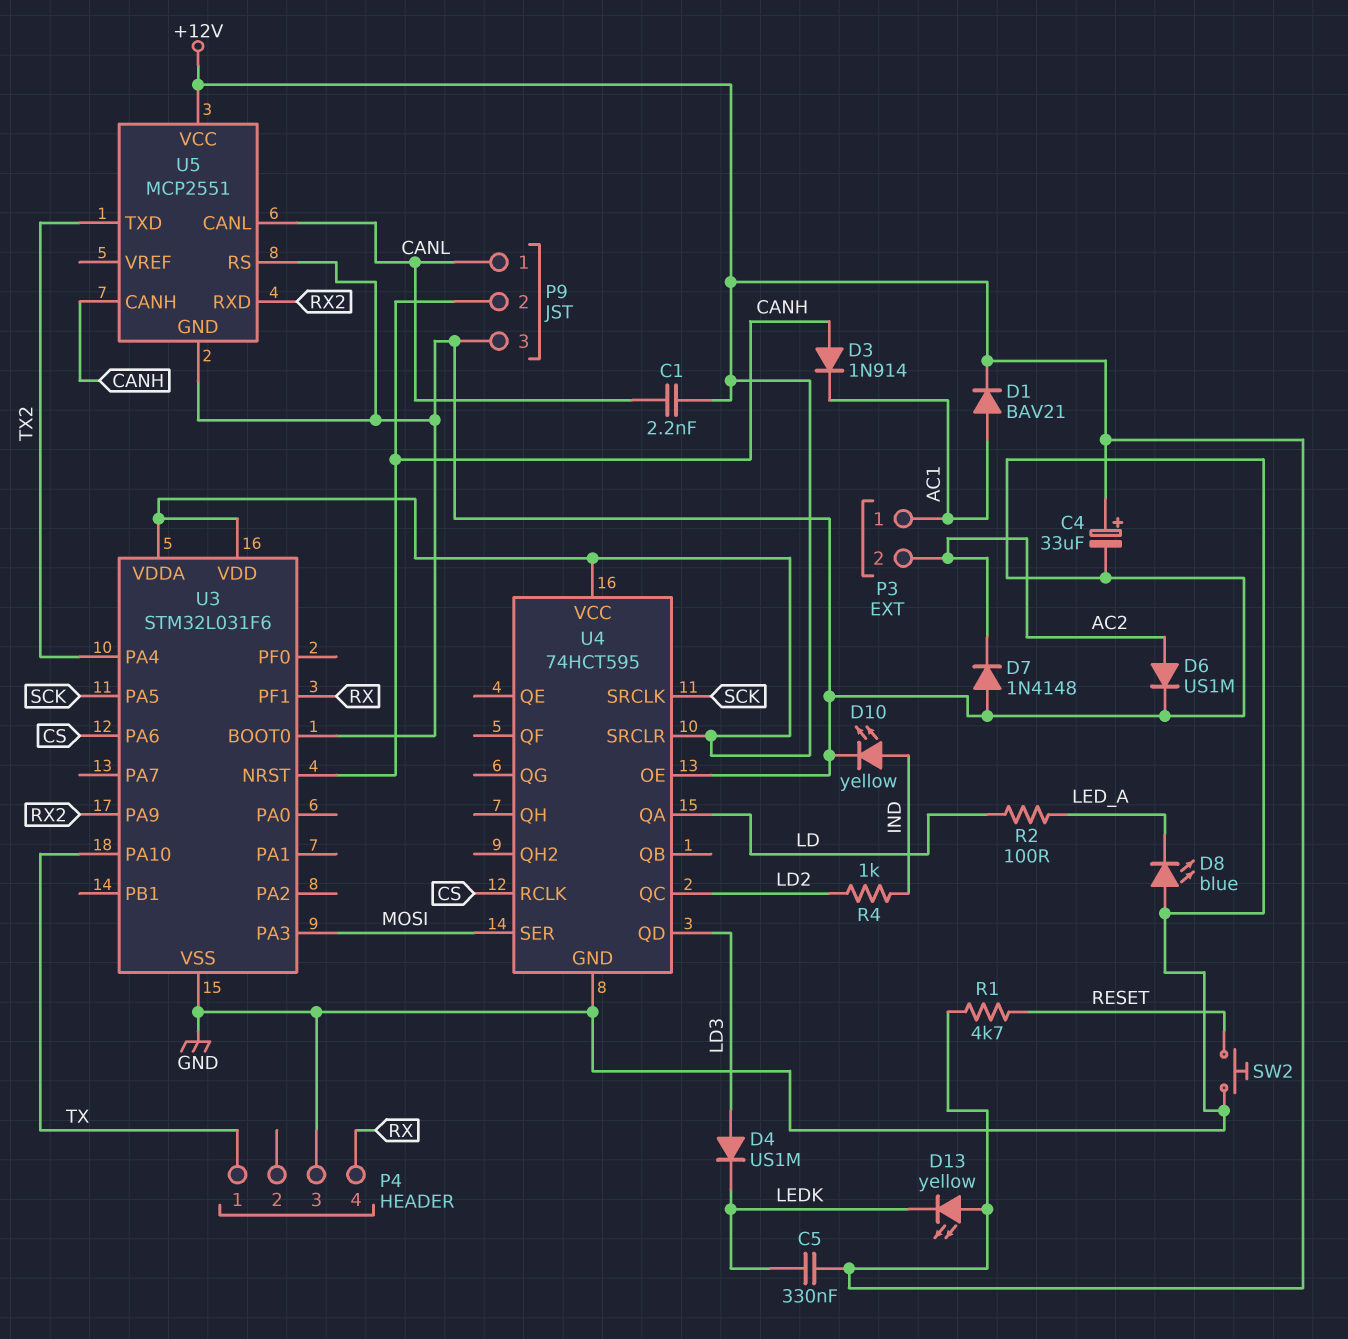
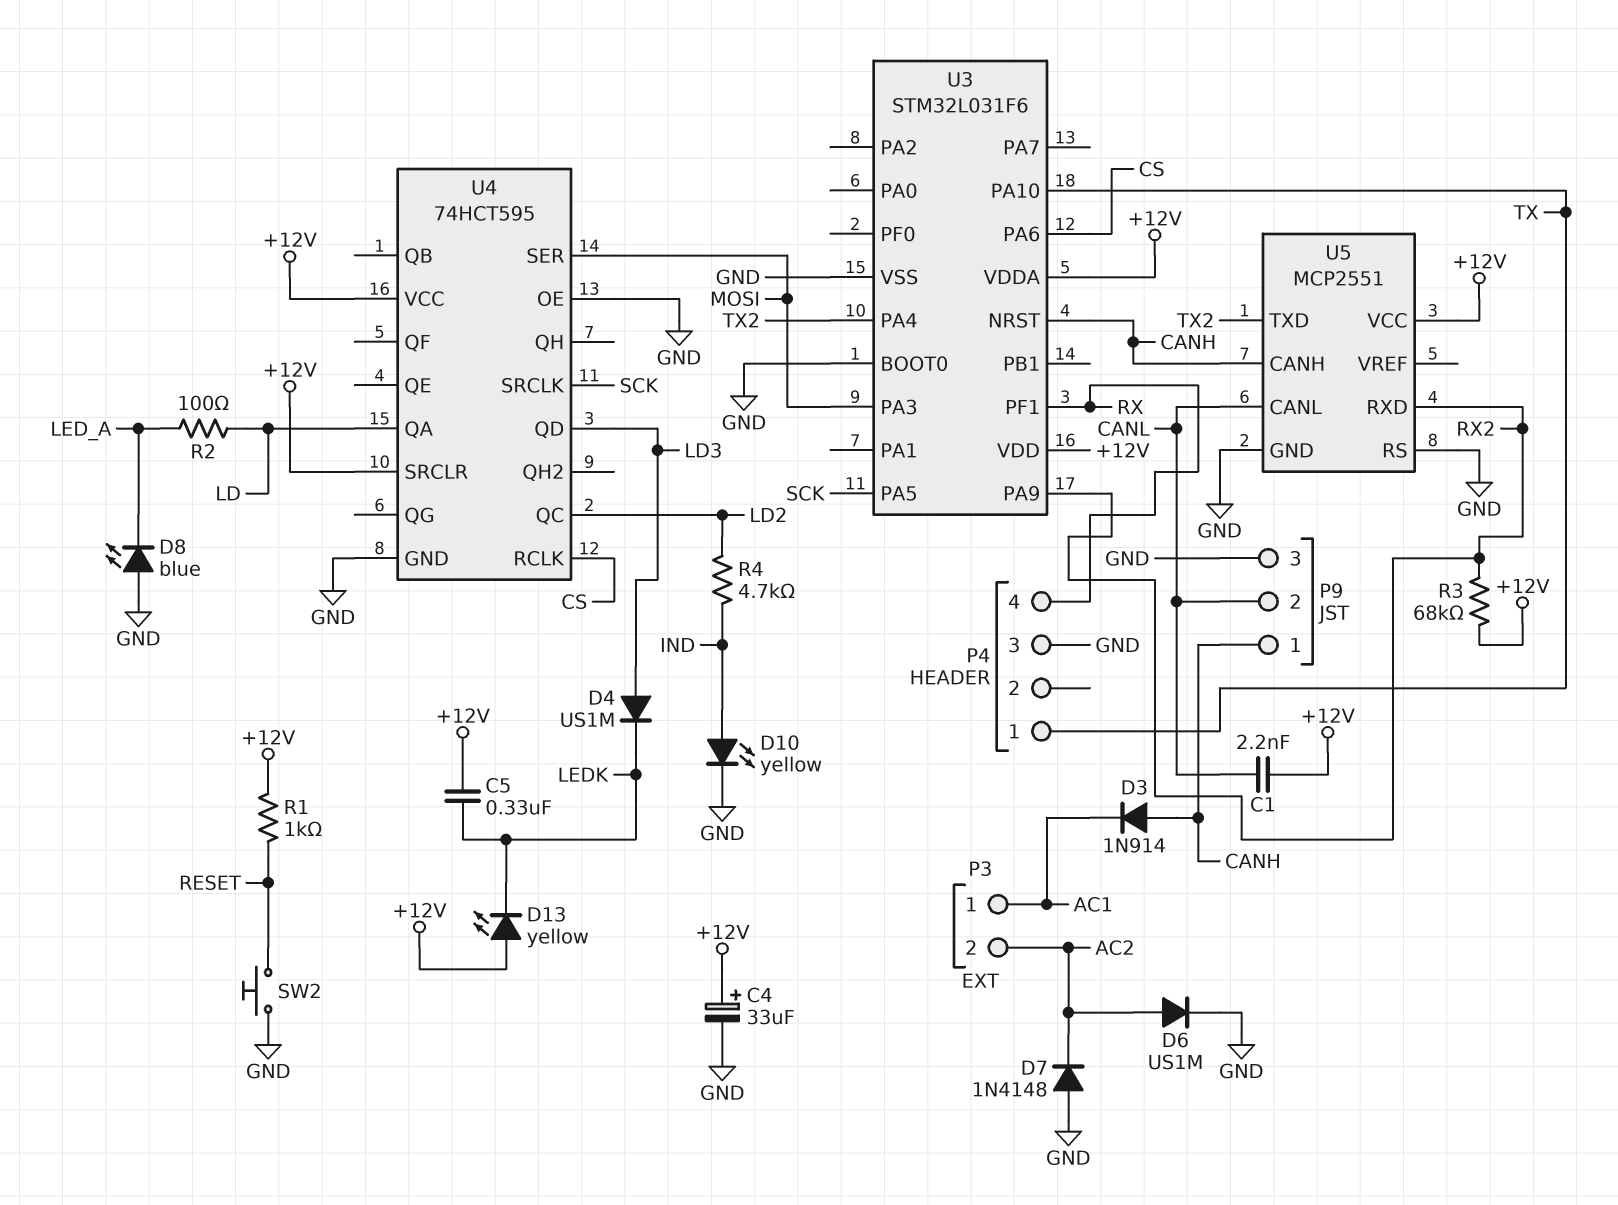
D1: diode BAV21 (A AC1, K +12V) -> none
P9 pin 1: CANL -> CANH
P9 pin 2: CANH -> CANL
R1: 4.7k (+12V, RESET) -> 1k (+12V, RESET)
R3: none -> 68k (+12V, RX2)
R4: 1k (IND, LD2) -> 4.7k (IND, LD2)

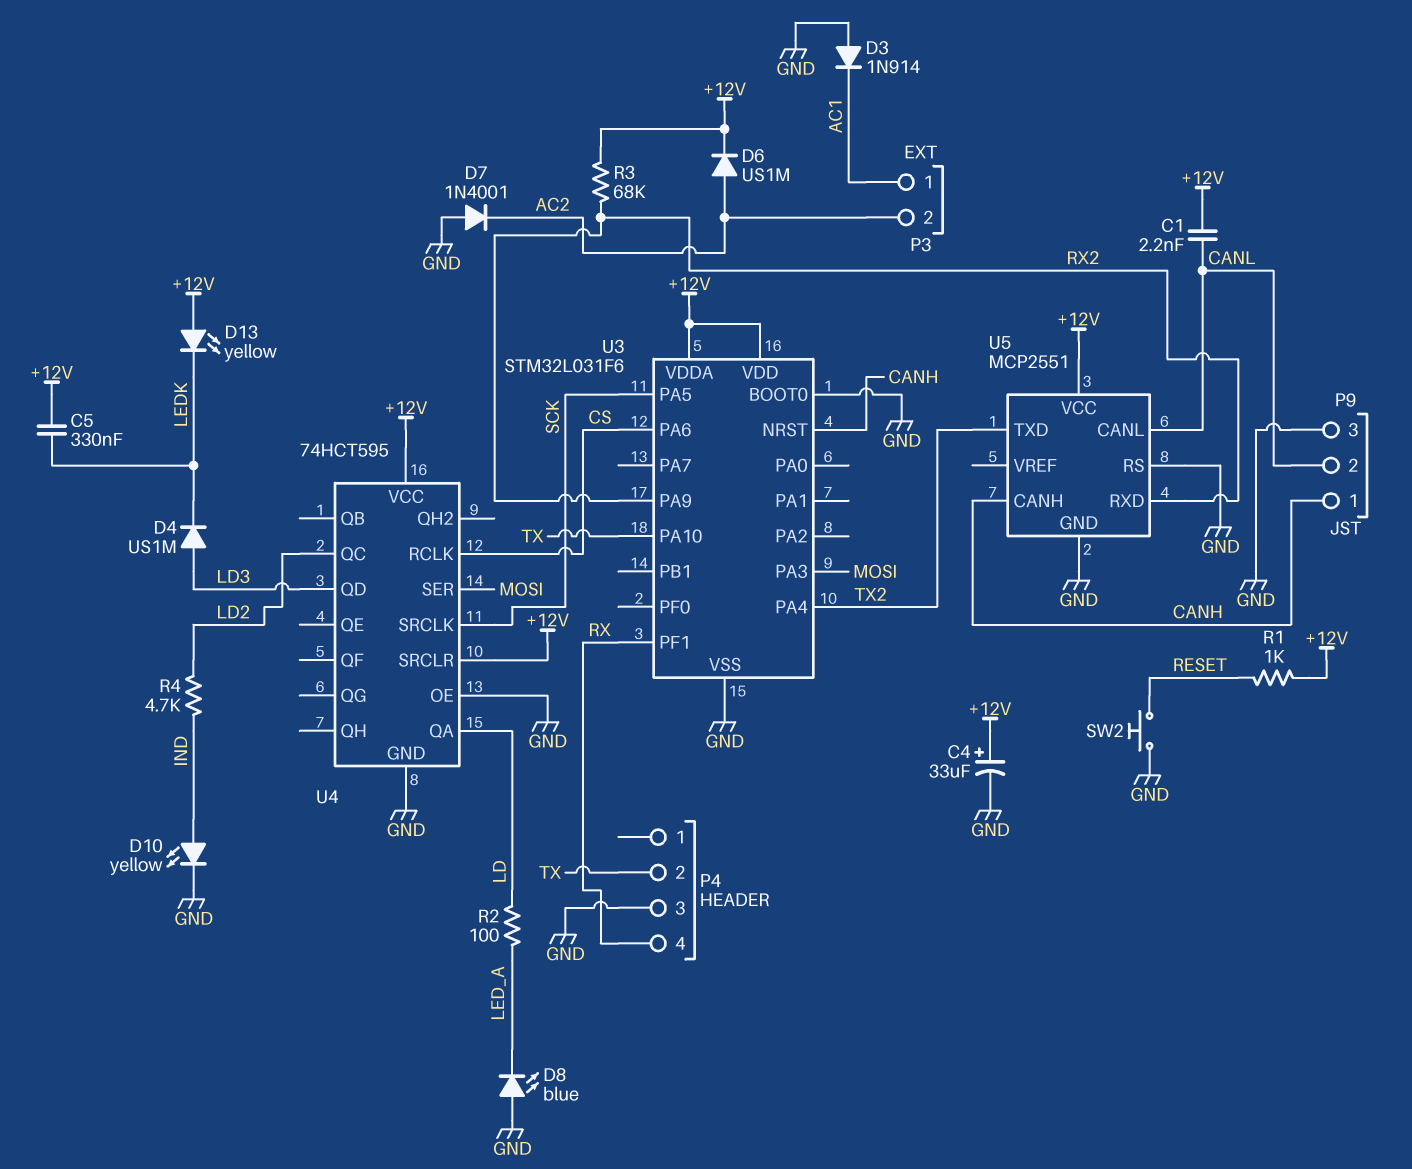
D3: diode 1N914 (A CANH, K AC1) -> diode 1N914 (A GND, K AC1)
D6: diode US1M (A AC2, K GND) -> diode US1M (A AC2, K +12V)
D7: diode 1N4148 (A GND, K AC2) -> diode 1N4001 (A GND, K AC2)
P4 pin 1: TX -> none
P4 pin 2: none -> TX

